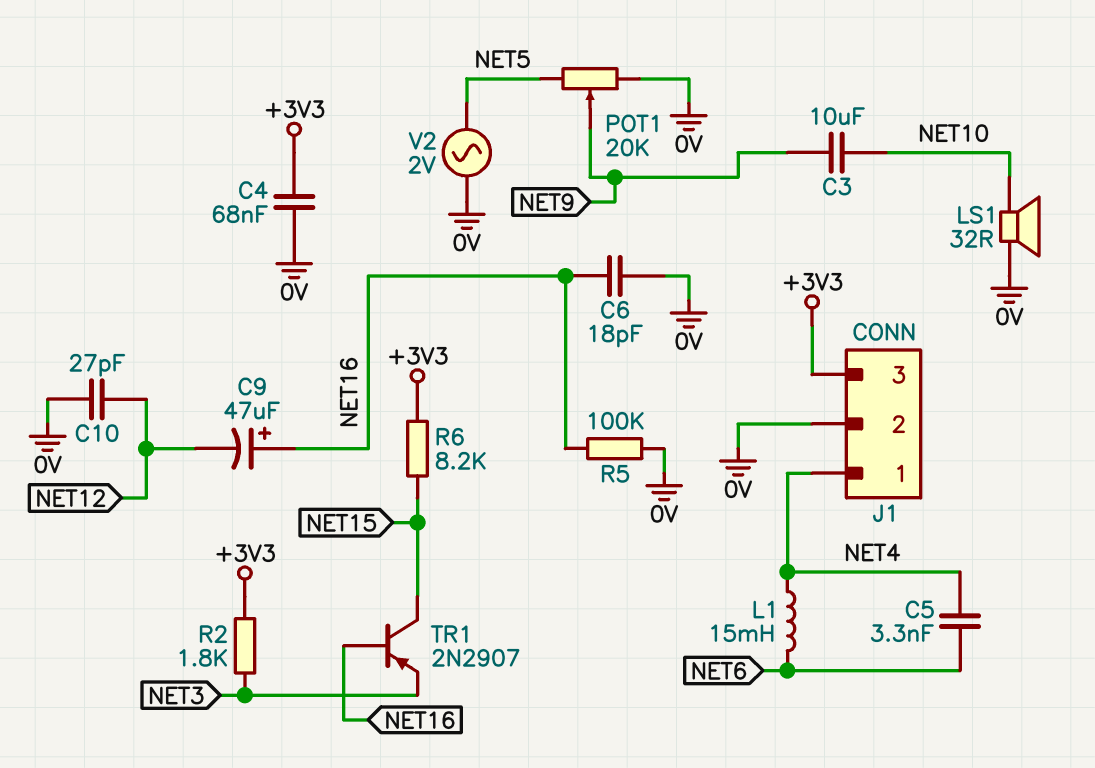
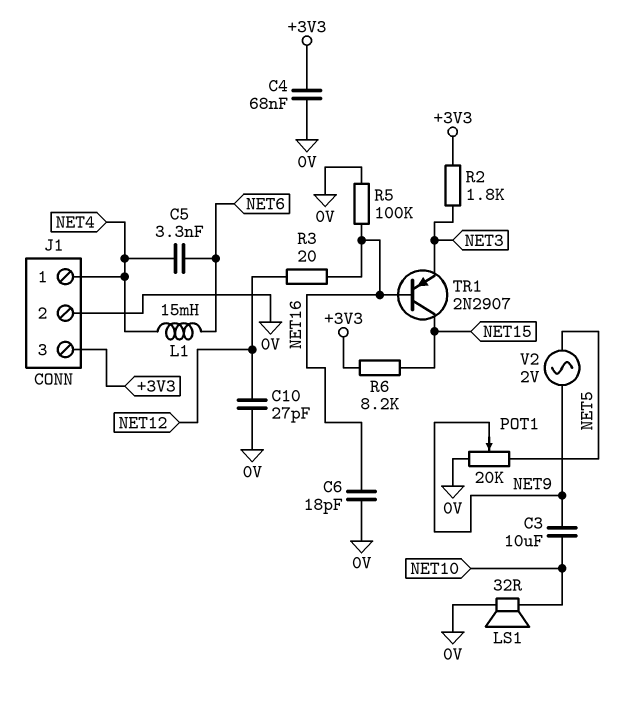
C9: 47uF (plus NET16, minus NET12) -> none
R3: none -> 20 (NET12, NET16)
V2: AC 2V (0V, NET5) -> AC 2V (NET5, NET9)

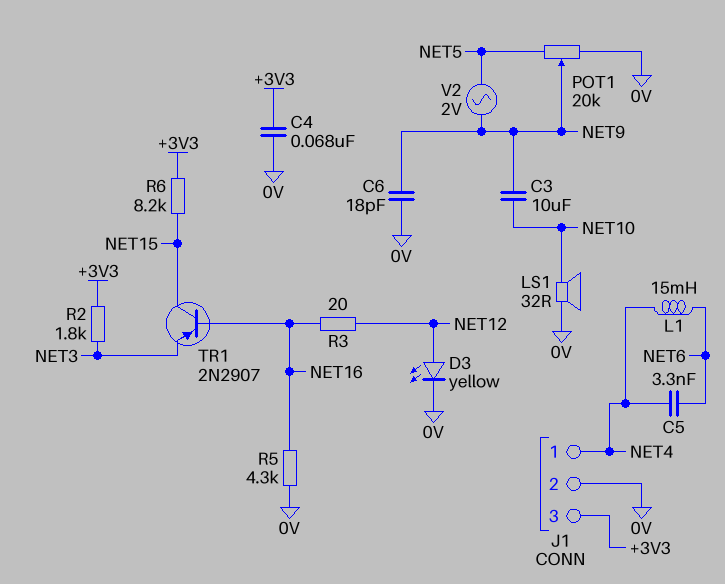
C6: 18pF (0V, NET16) -> 18pF (0V, NET9)
C10: 27pF (0V, NET12) -> none
D3: none -> LED yellow (A NET12, K 0V)
R5: 100k (0V, NET16) -> 4.3k (0V, NET16)

